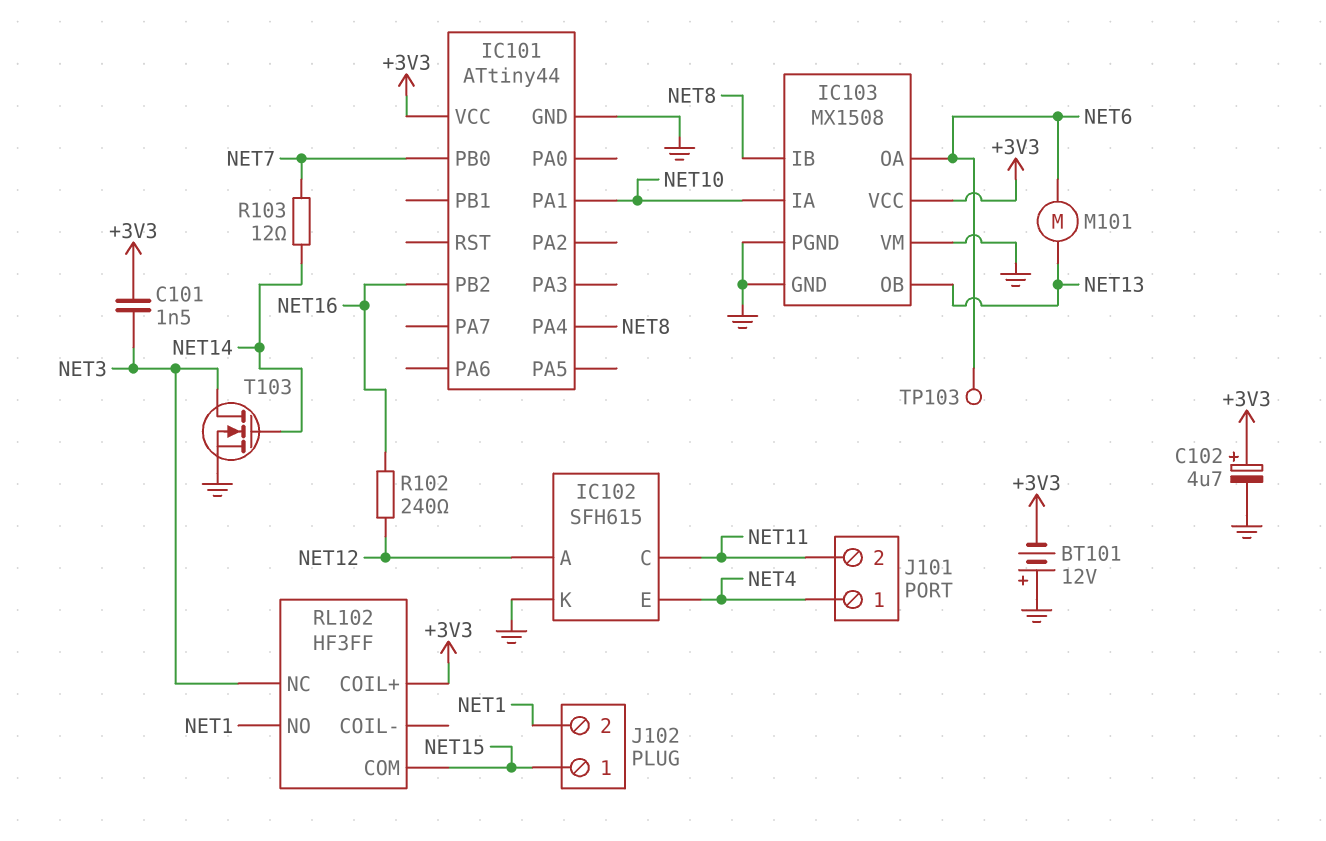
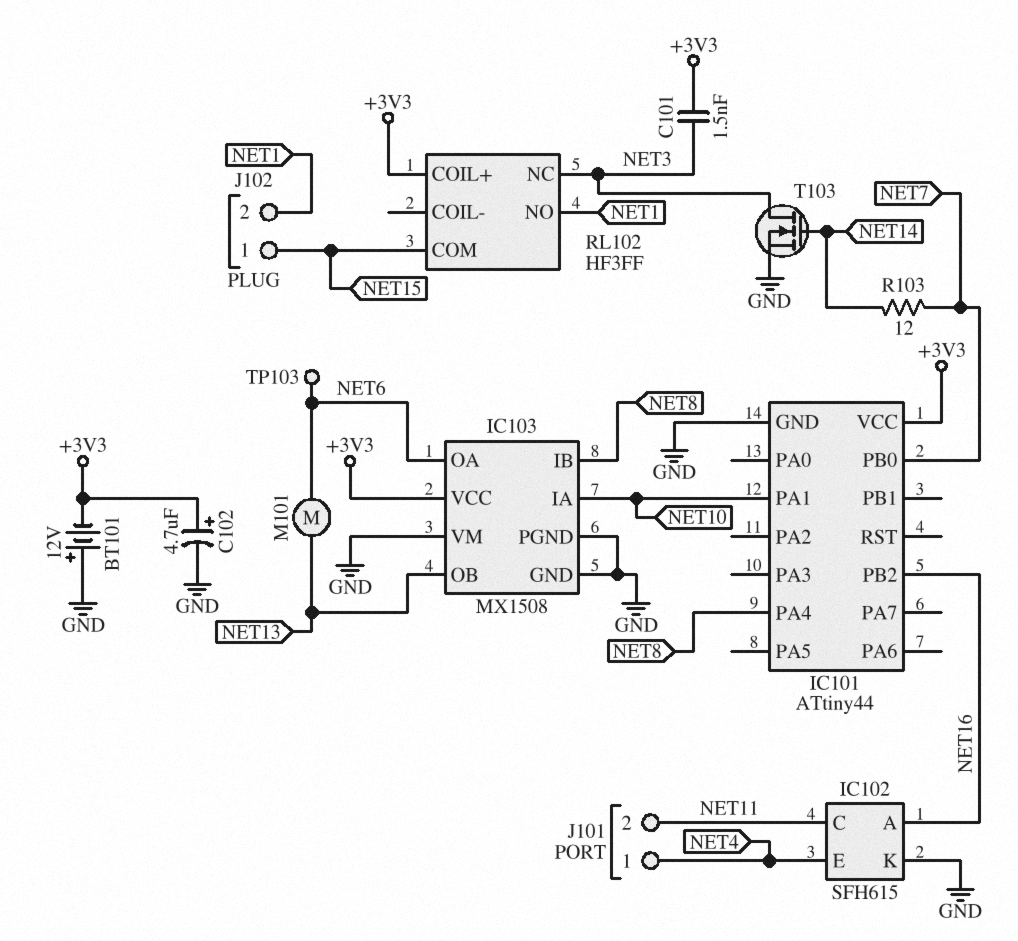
IC102 pin A: NET12 -> NET16
R102: 240 (NET12, NET16) -> none

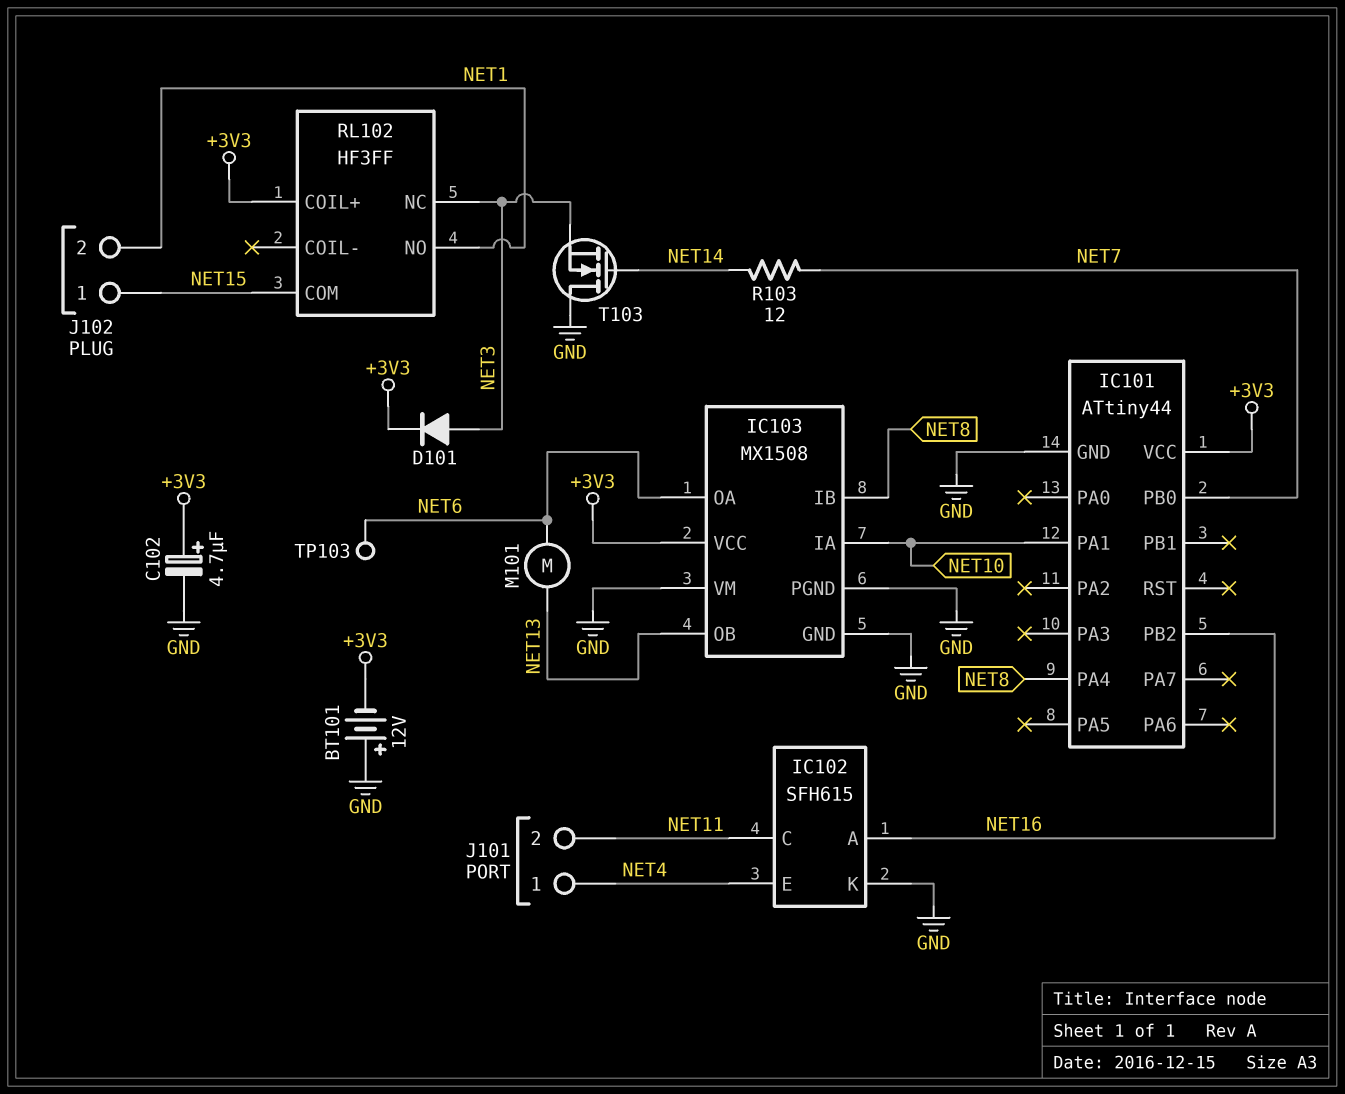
C101: 1.5nF (+3V3, NET3) -> none
D101: none -> diode (A NET3, K +3V3)
T103: NMOS (G NET14, D NET3, S GND) -> NMOS (G NET14, D GND, S NET3)

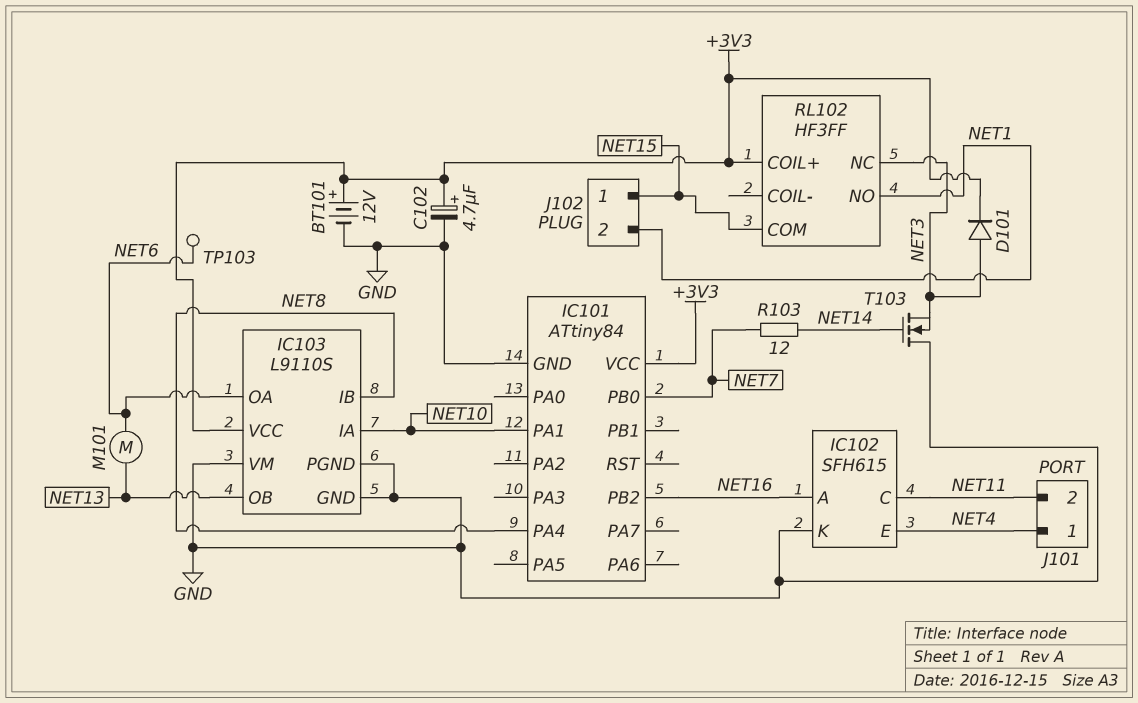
BT101: 12V (plus GND, minus +3V3) -> 12V (plus +3V3, minus GND)
IC101: ATtiny44 -> ATtiny84
IC103: MX1508 -> L9110S

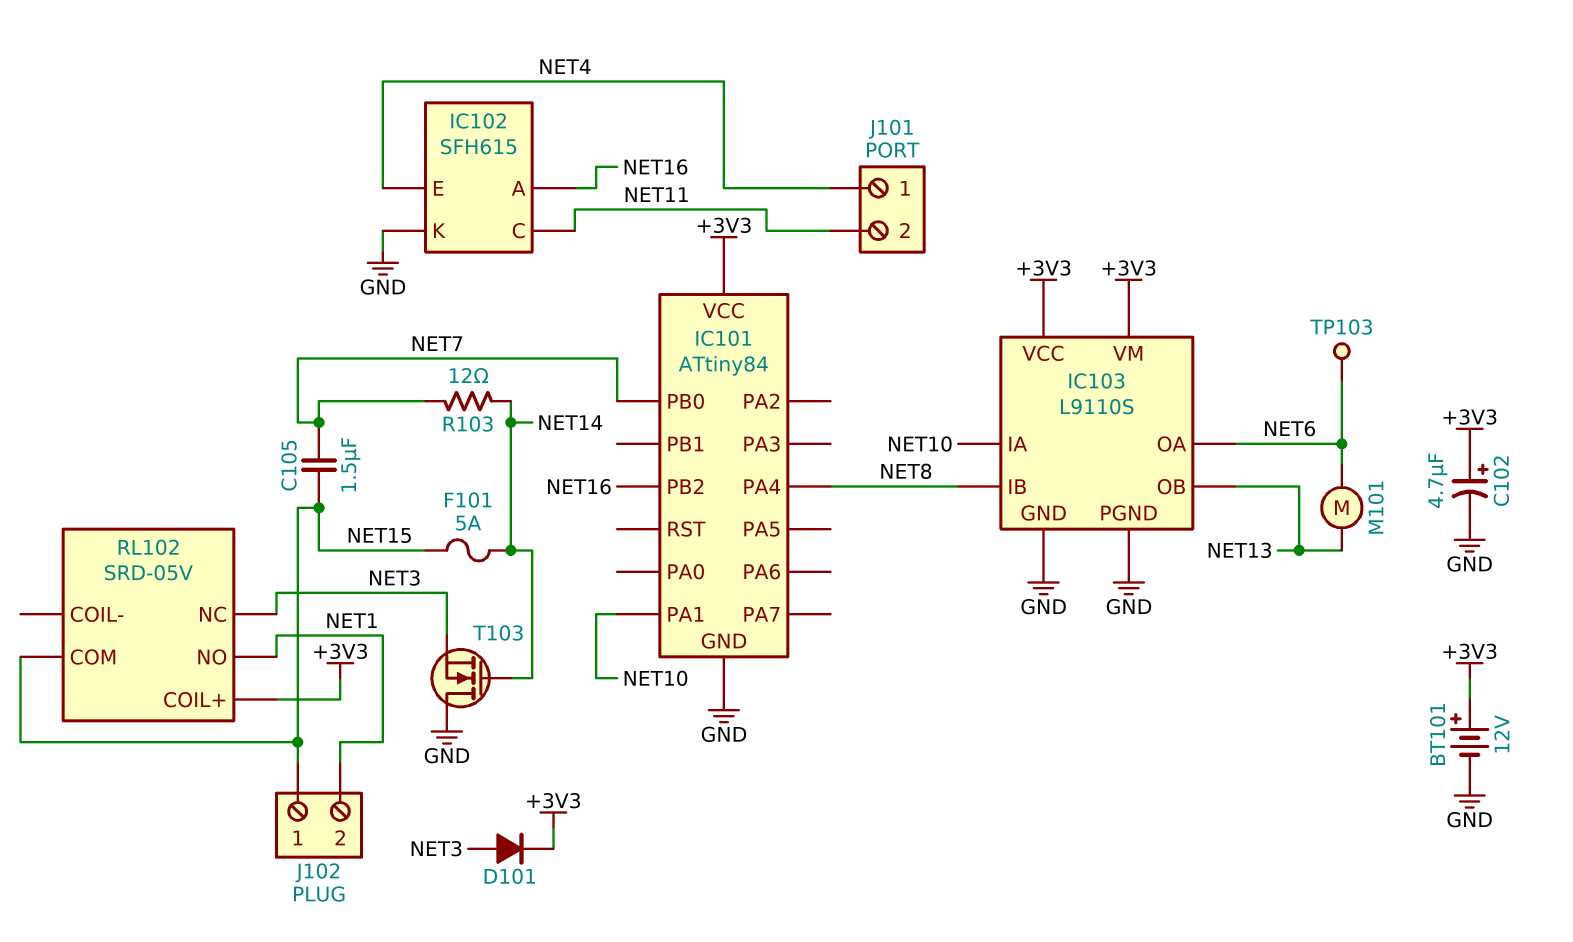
C105: none -> 1.5uF (NET7, NET15)
F101: none -> 5A (NET14, NET15)
IC103 pin VM: GND -> +3V3
RL102: HF3FF -> SRD-05V

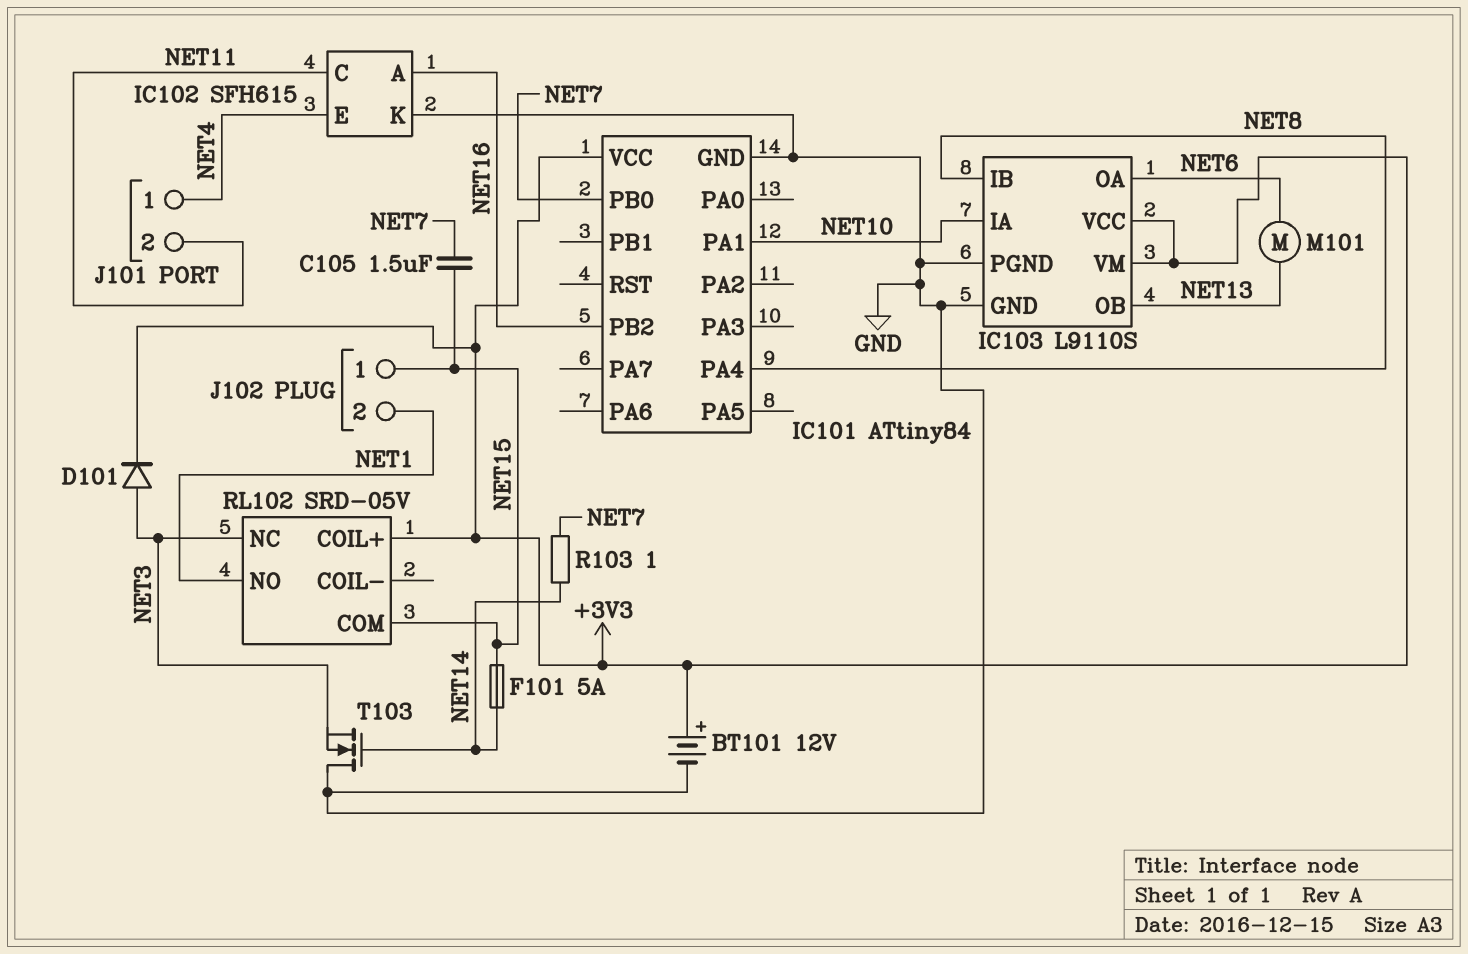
C102: 4.7uF (plus +3V3, minus GND) -> none
R103: 12 (NET7, NET14) -> 1 (NET7, NET14)
TP103: test point (NET6) -> none

